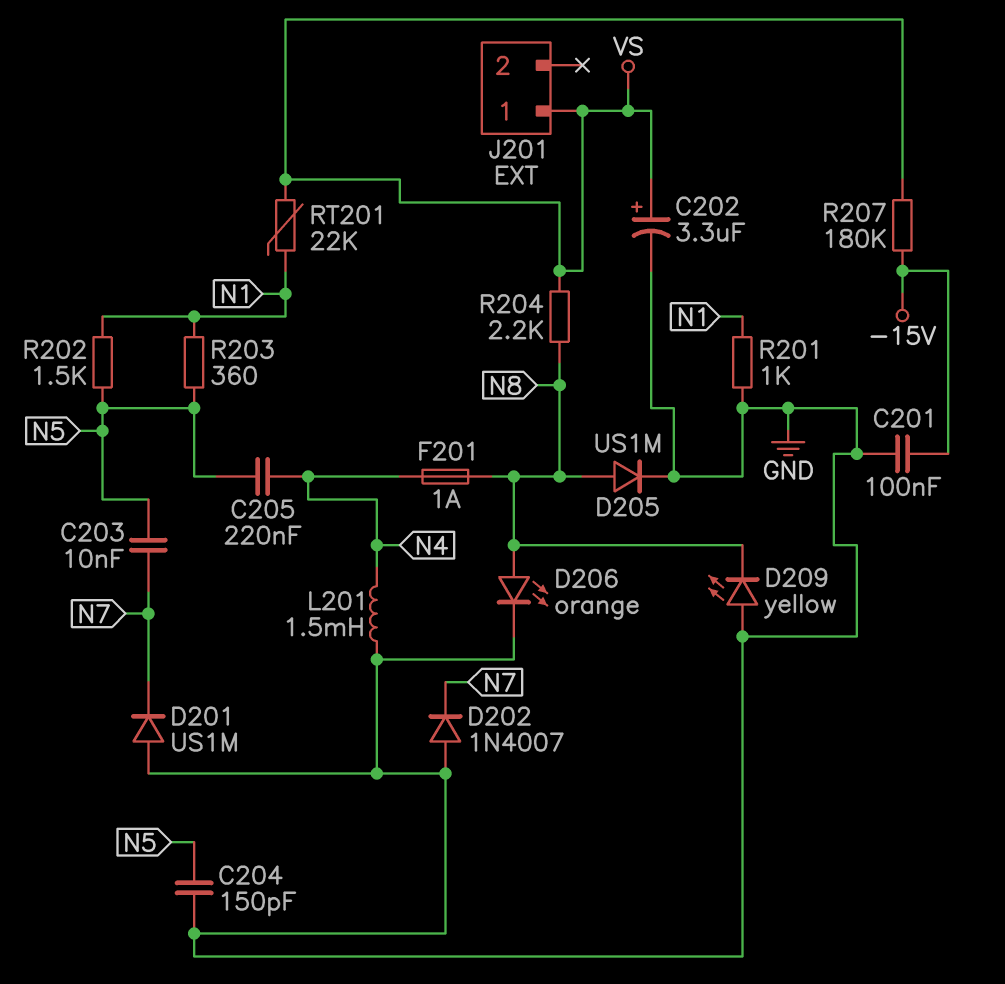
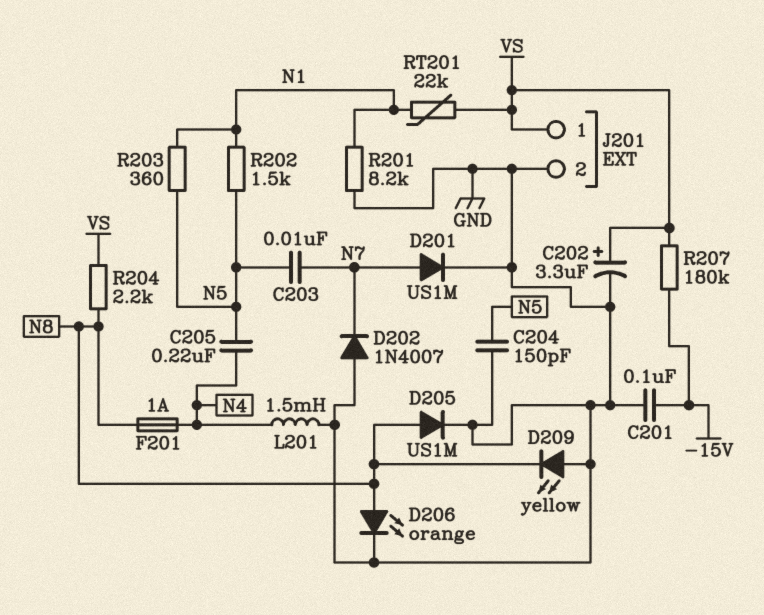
D201: diode US1M (A GND, K N7) -> diode US1M (A N7, K GND)
J201 pin 2: none -> GND
R201: 1k (GND, N1) -> 8.2k (GND, N1)

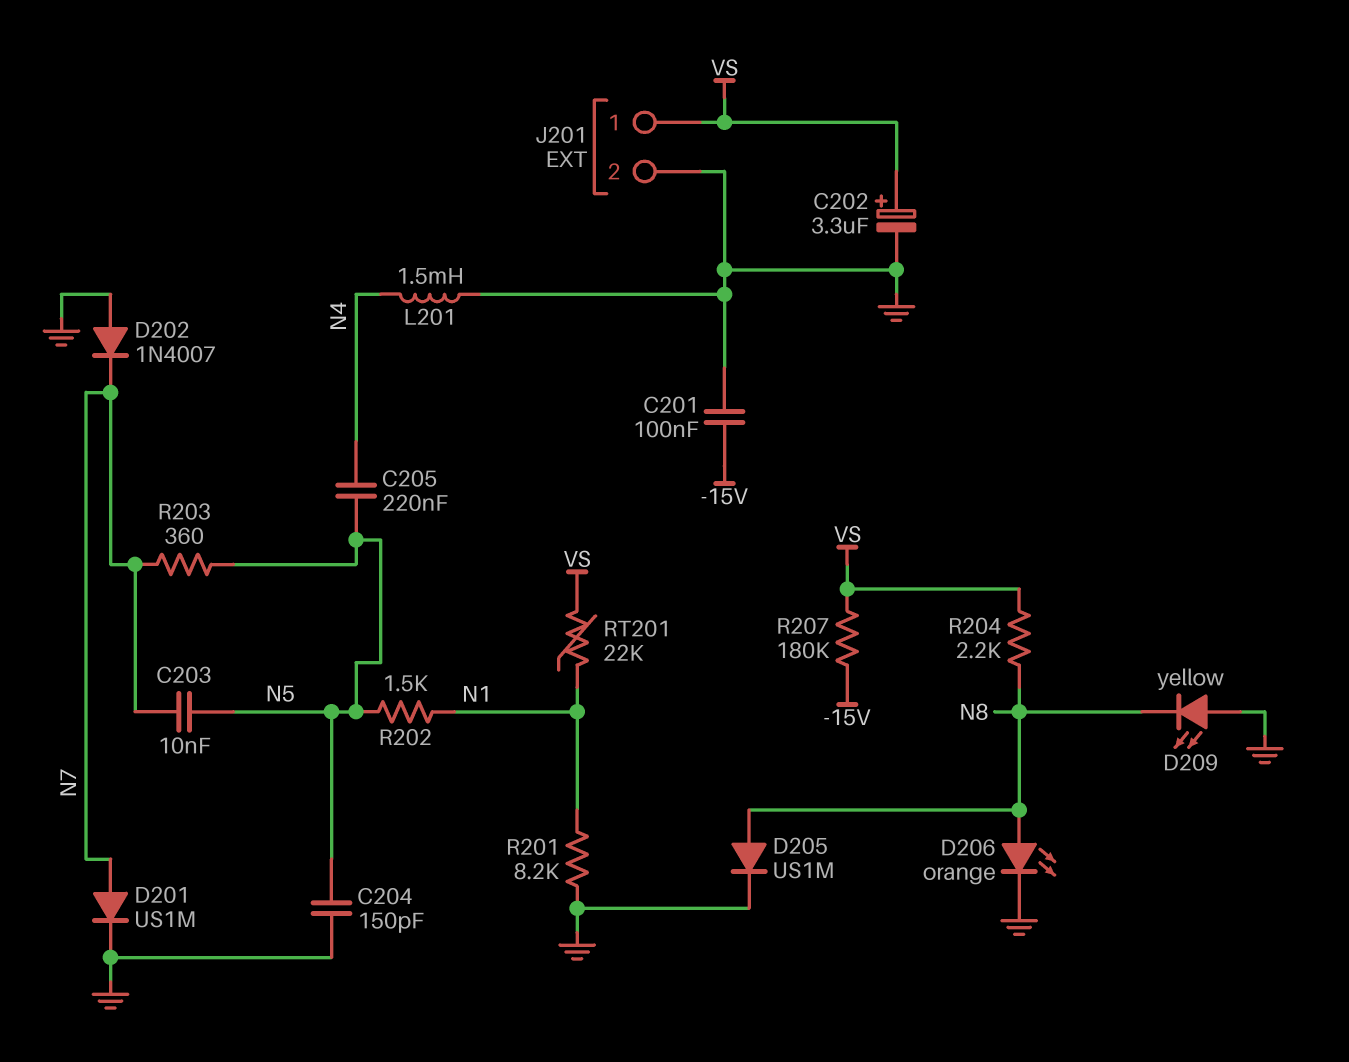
F201: 1A (N4, N8) -> none
R203: 360 (N1, N5) -> 360 (N5, N7)

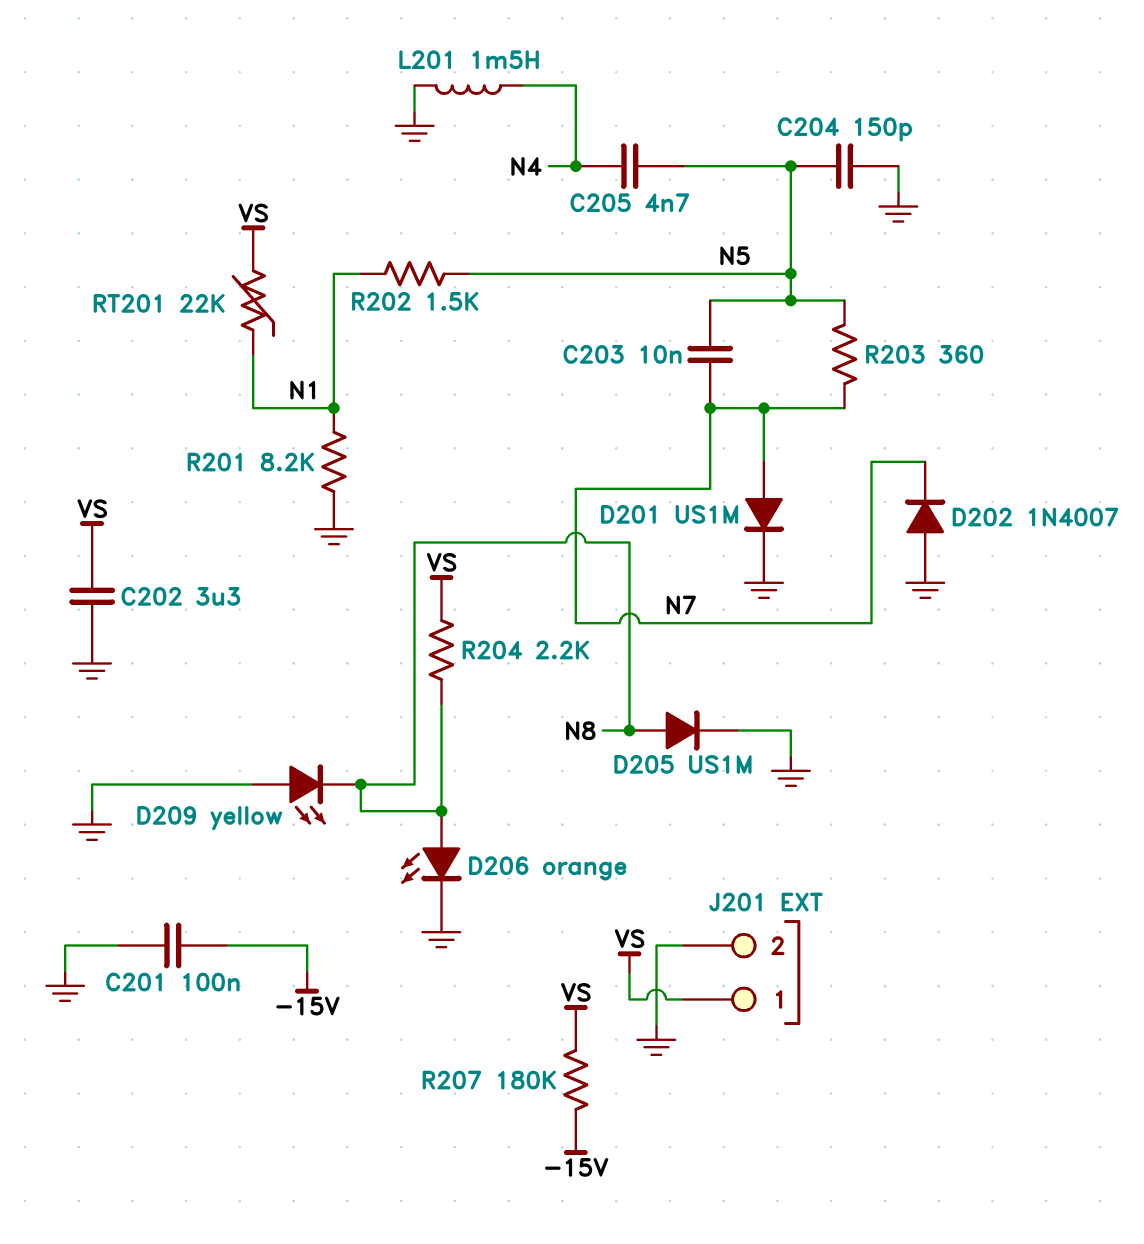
C202: 3.3uF (plus VS, minus GND) -> 3.3uF (GND, VS)
C205: 220nF (N4, N5) -> 4.7nF (N4, N5)

